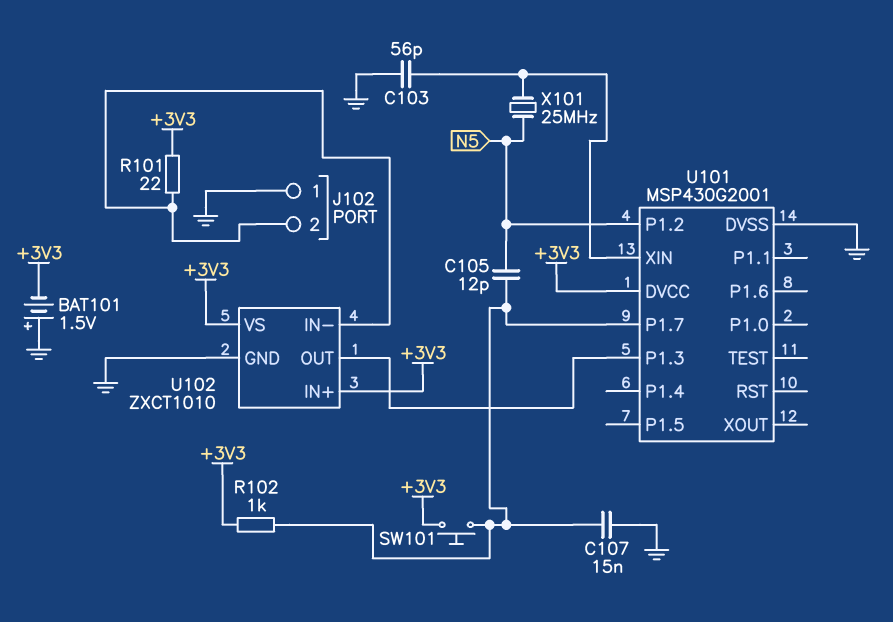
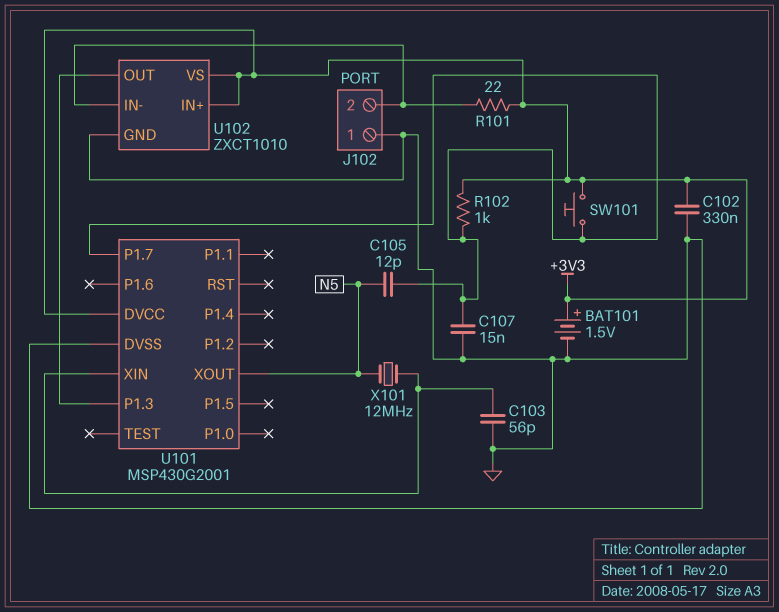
BAT101: 1.5V (plus GND, minus +3V3) -> 1.5V (plus +3V3, minus GND)
C102: none -> 330nF (+3V3, GND)
U101 pin P1.2: N5 -> none
U101 pin XOUT: none -> N5
X101: 25MHz (N5, U101/XIN) -> 12MHz (N5, U101/XIN)

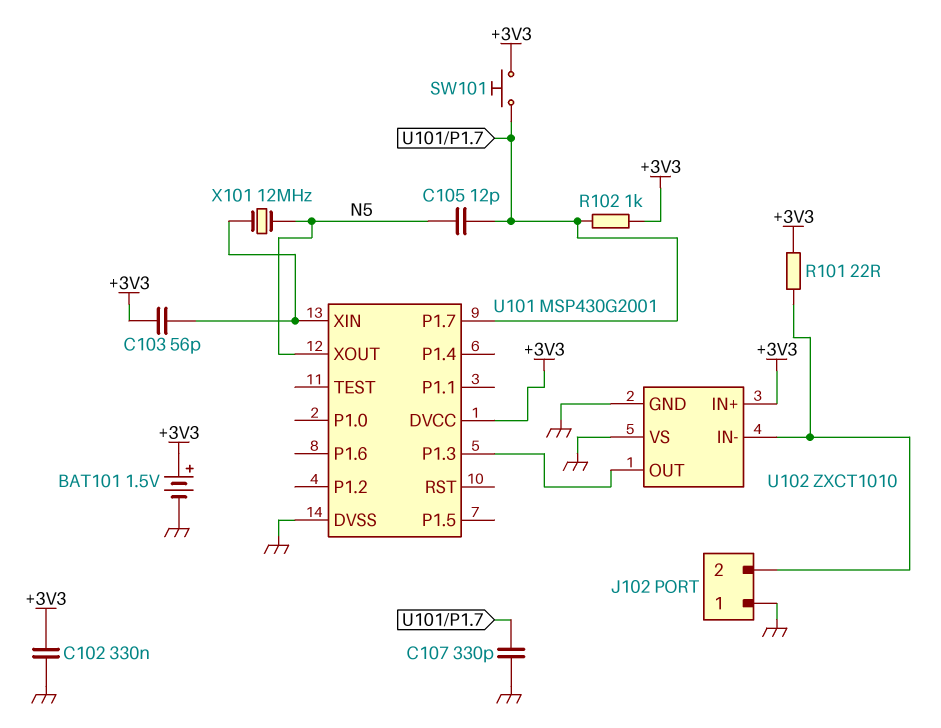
C103: 56pF (GND, U101/XIN) -> 56pF (+3V3, U101/XIN)
C107: 15nF (GND, U101/P1.7) -> 330pF (GND, U101/P1.7)
U102 pin VS: +3V3 -> GND

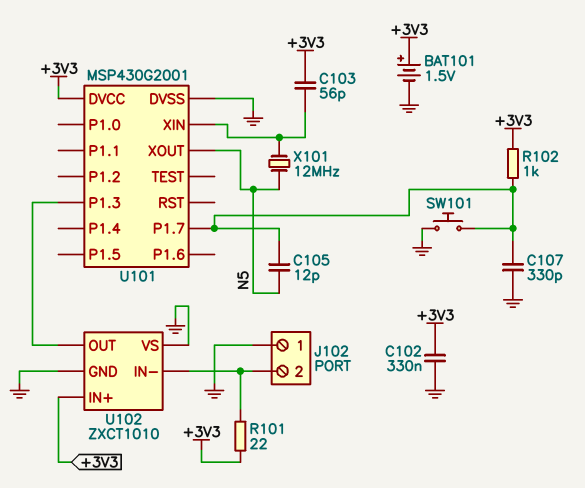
SW101: button (+3V3, U101/P1.7) -> button (GND, U101/P1.7)

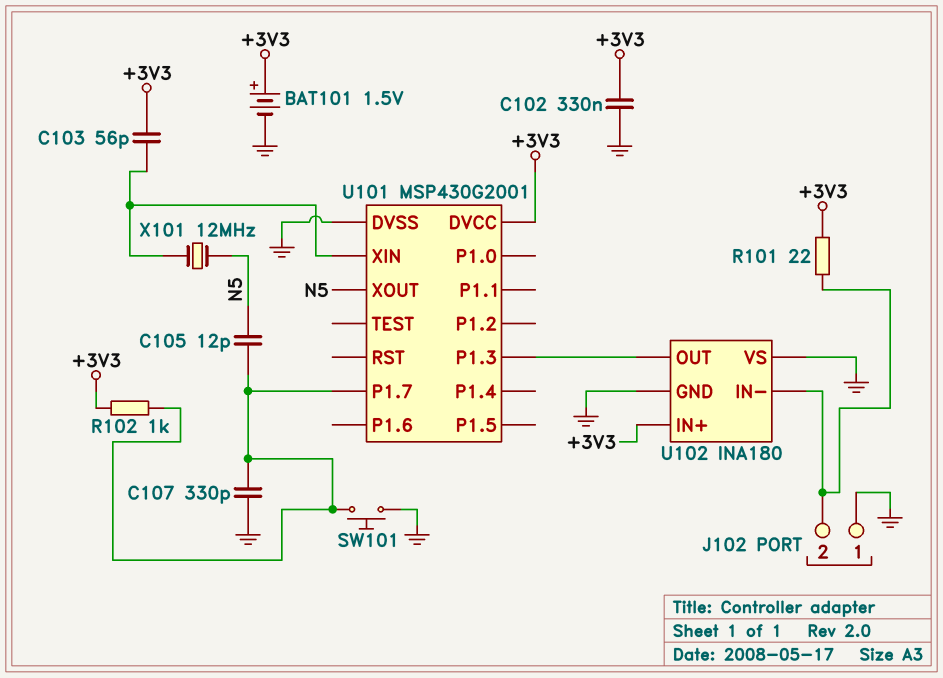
U102: ZXCT1010 -> INA180

